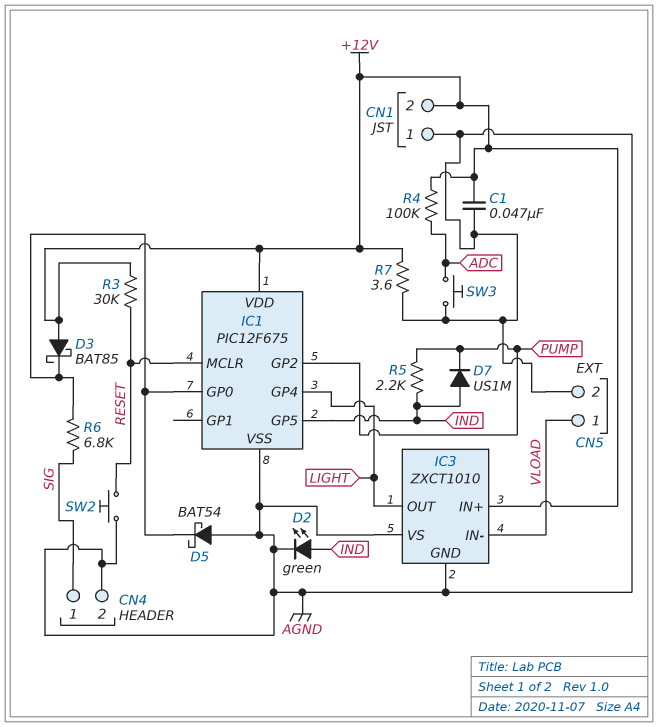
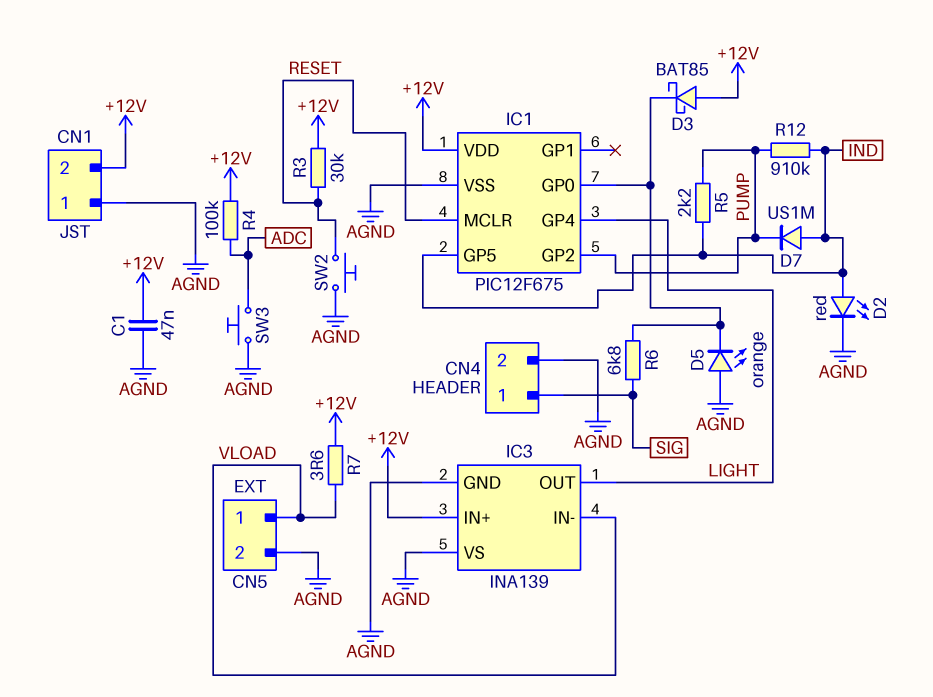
D2: LED green (A IND, K AGND) -> LED red (A IND, K AGND)
D5: schottky BAT54 (A AGND, K IC1/GP0) -> LED orange (A AGND, K IC1/GP0)
IC3: ZXCT1010 -> INA139
R7: 3.6 (+12V, AGND) -> 3.6 (+12V, VLOAD)
R12: none -> 910k (IND, PUMP)

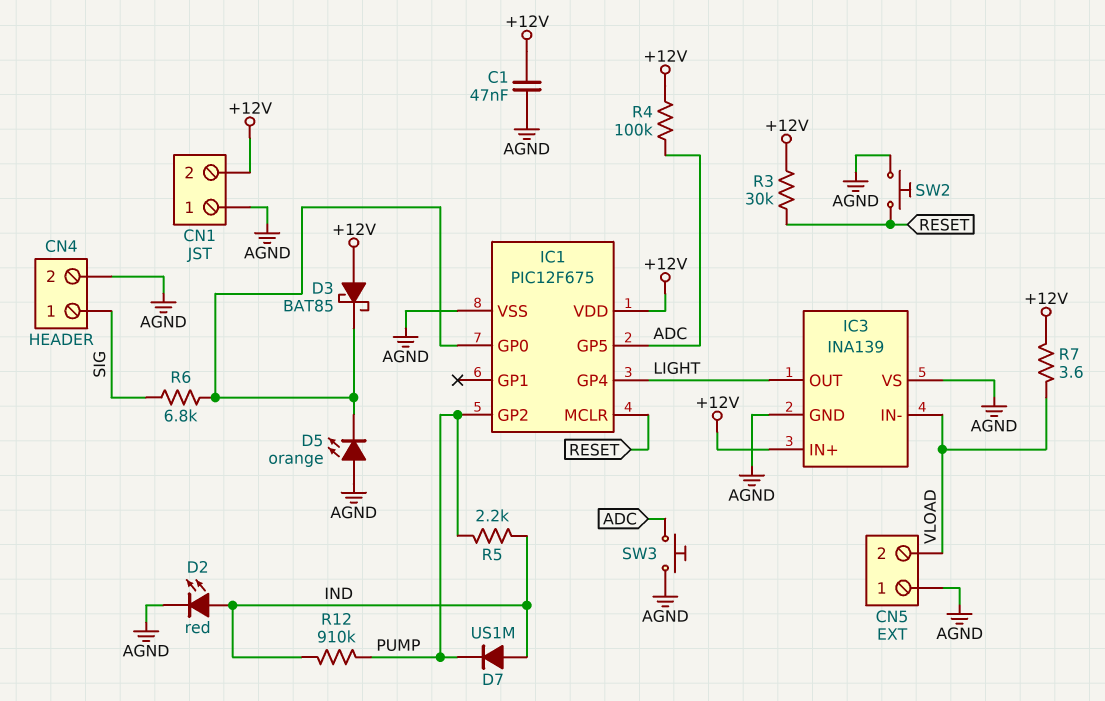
CN5 pin 1: VLOAD -> AGND
CN5 pin 2: AGND -> VLOAD
IC1 pin GP5: IND -> ADC

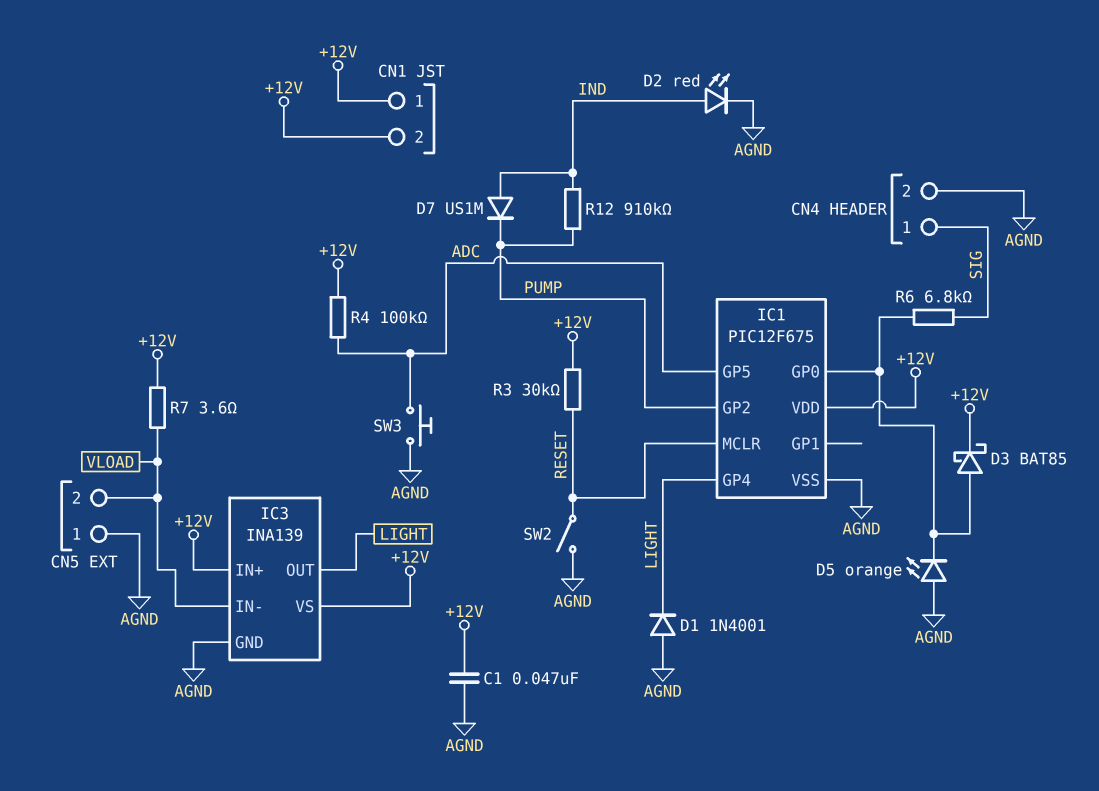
CN1 pin 1: AGND -> +12V
D1: none -> diode 1N4001 (A AGND, K LIGHT)
D3: schottky BAT85 (A +12V, K IC1/GP0) -> schottky BAT85 (A IC1/GP0, K +12V)
IC3 pin VS: AGND -> +12V
R5: 2.2k (IND, PUMP) -> none
SW2: button (AGND, RESET) -> switch (AGND, RESET)

